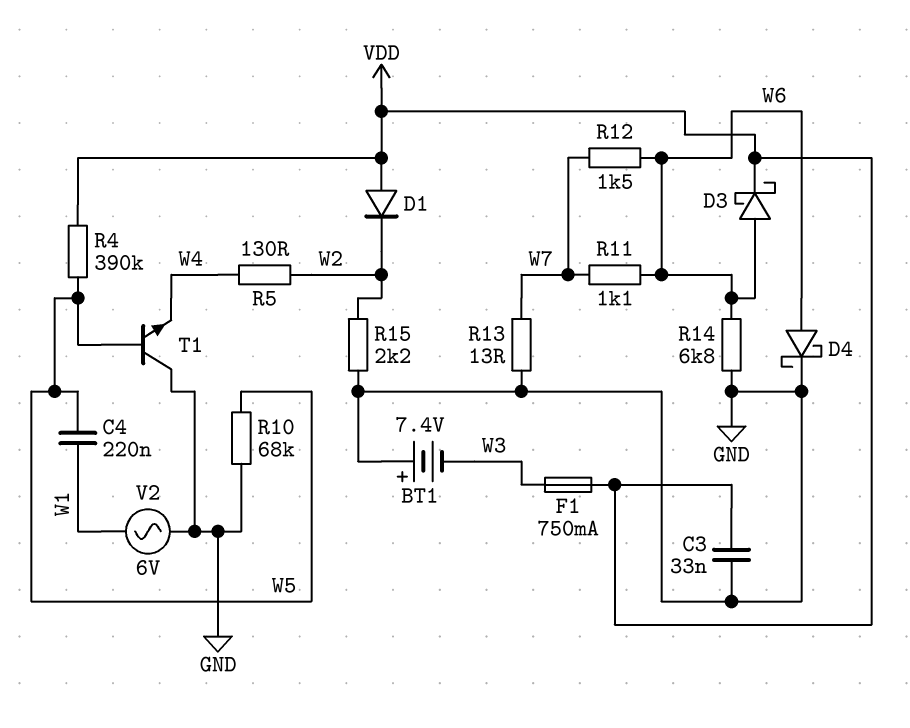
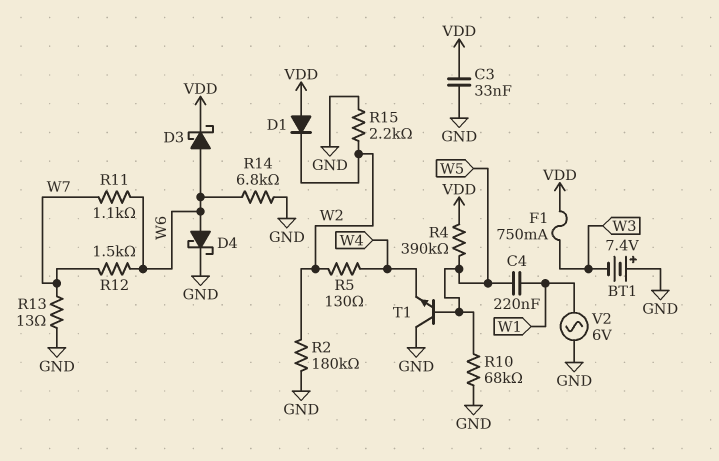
R2: none -> 180k (GND, W2)

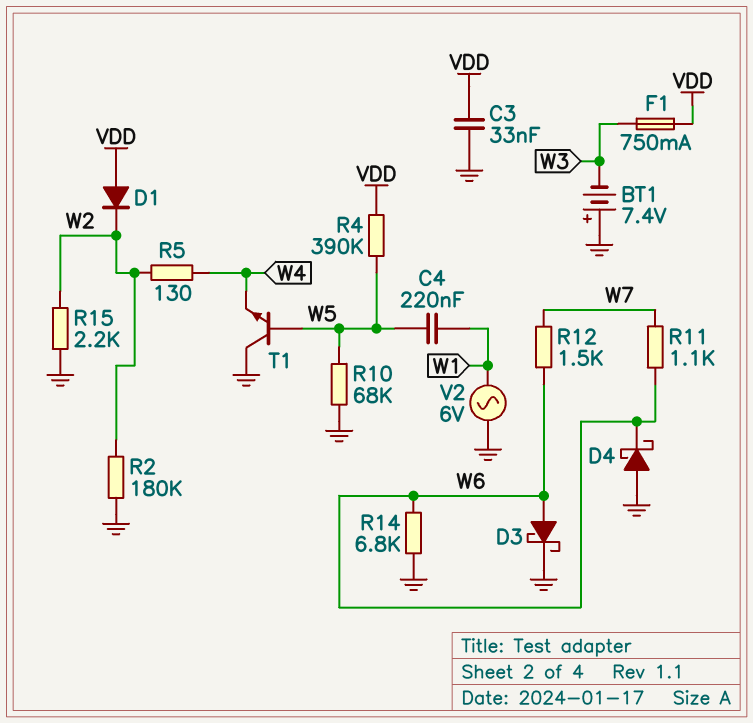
D3: schottky (A W6, K VDD) -> schottky (A W6, K GND)
D4: schottky (A W6, K GND) -> schottky (A GND, K W6)
R13: 13 (GND, W7) -> none

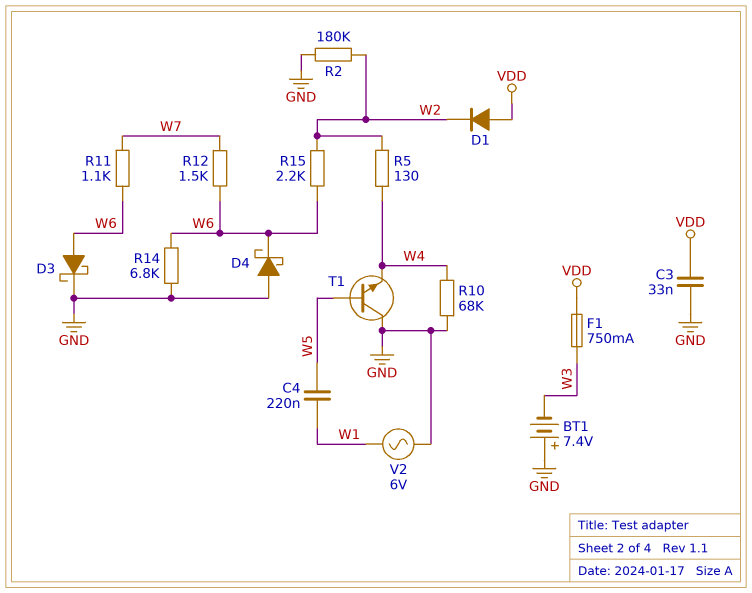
R4: 390k (VDD, W5) -> none
R10: 68k (GND, W5) -> 68k (GND, W4)
R15: 2.2k (GND, W2) -> 2.2k (W2, W6)

